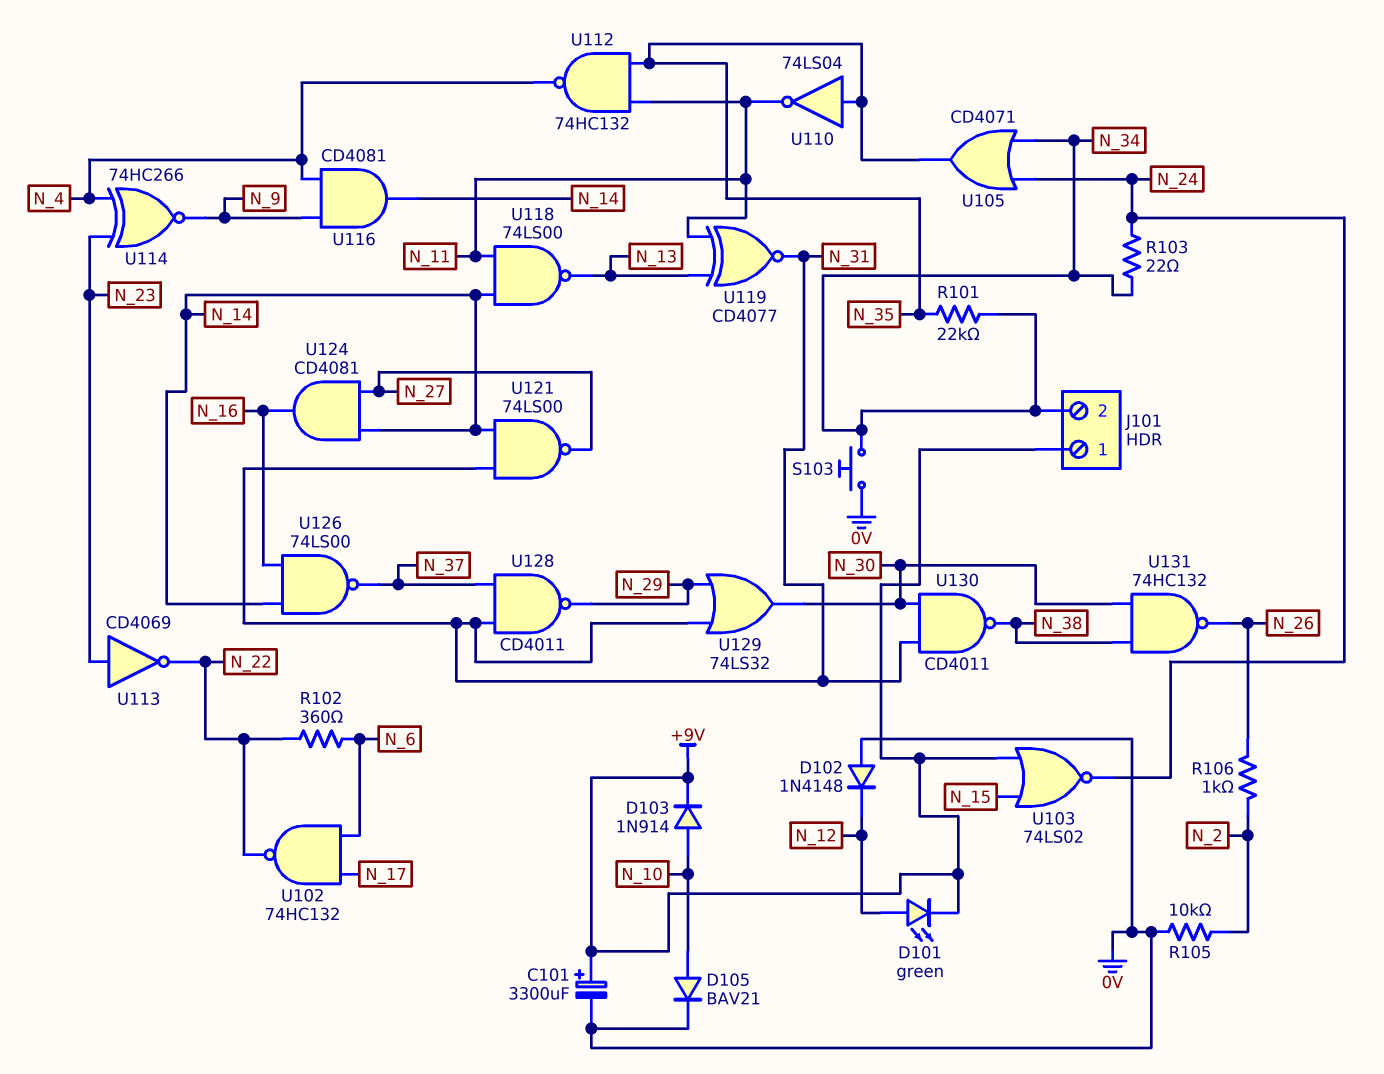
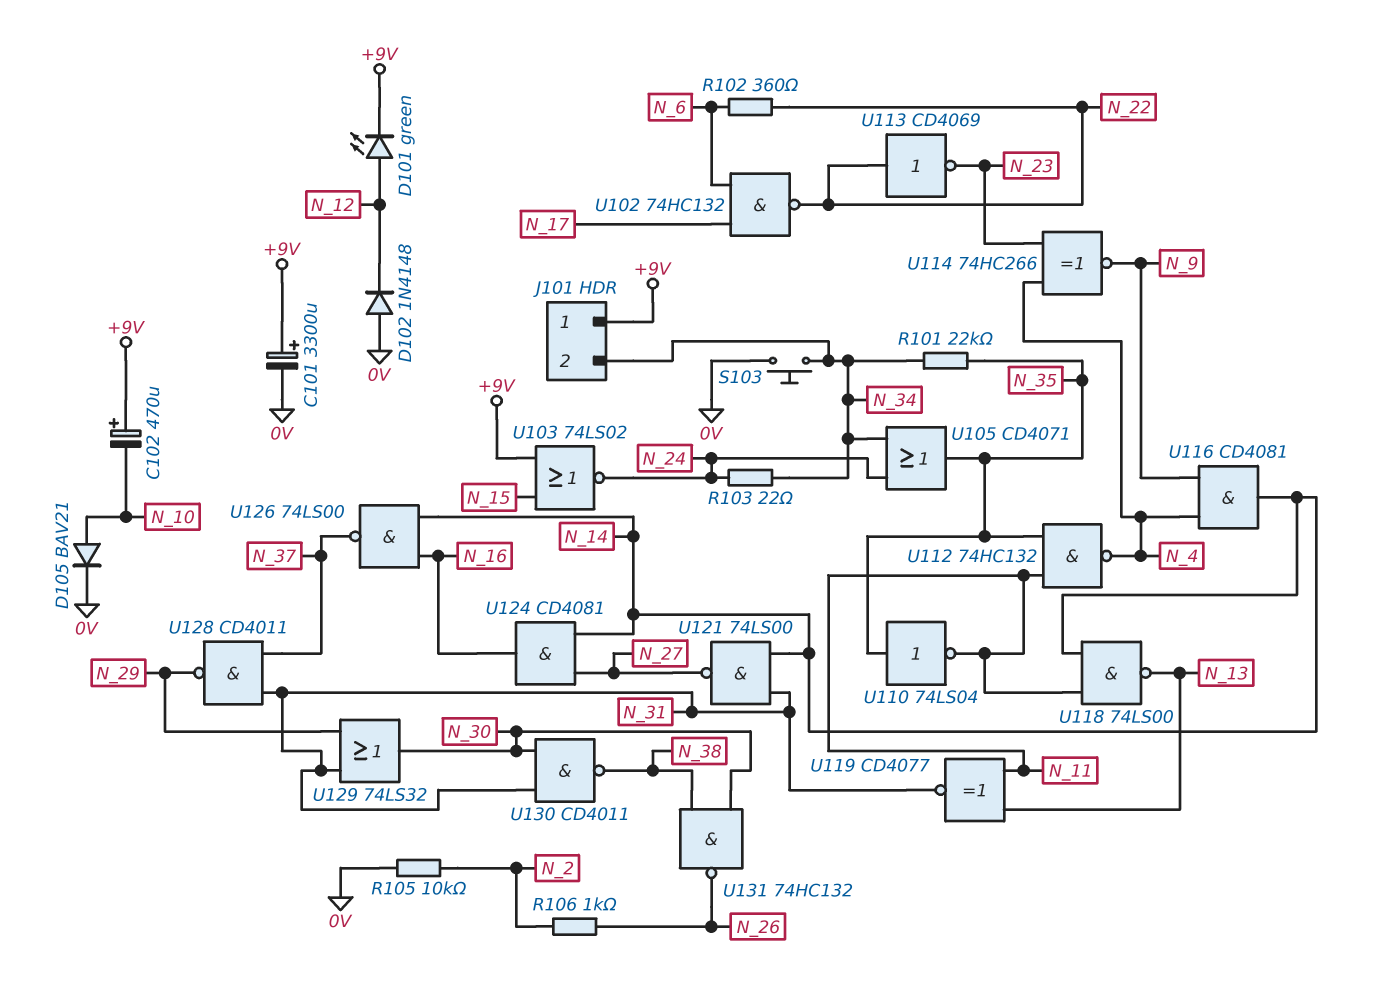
C102: none -> 470uF (plus +9V, minus N_10)
D103: diode 1N914 (A N_10, K +9V) -> none
U113: NOT CD4069 (in N_23, out N_22) -> NOT CD4069 (in N_22, out N_23)

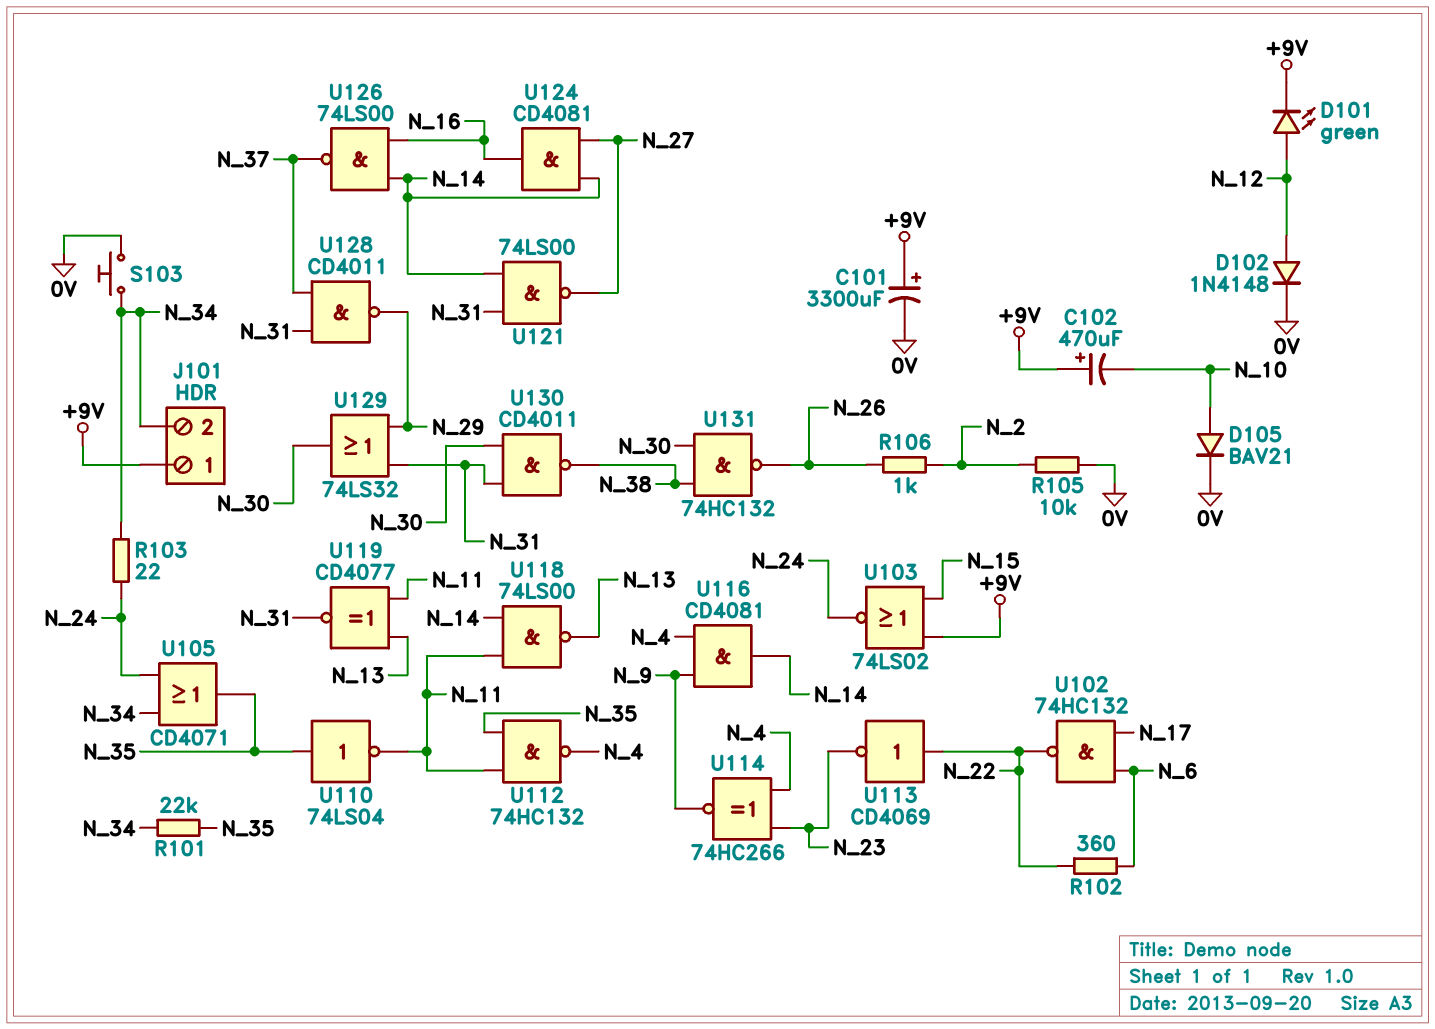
D102: diode 1N4148 (A 0V, K N_12) -> diode 1N4148 (A N_12, K 0V)

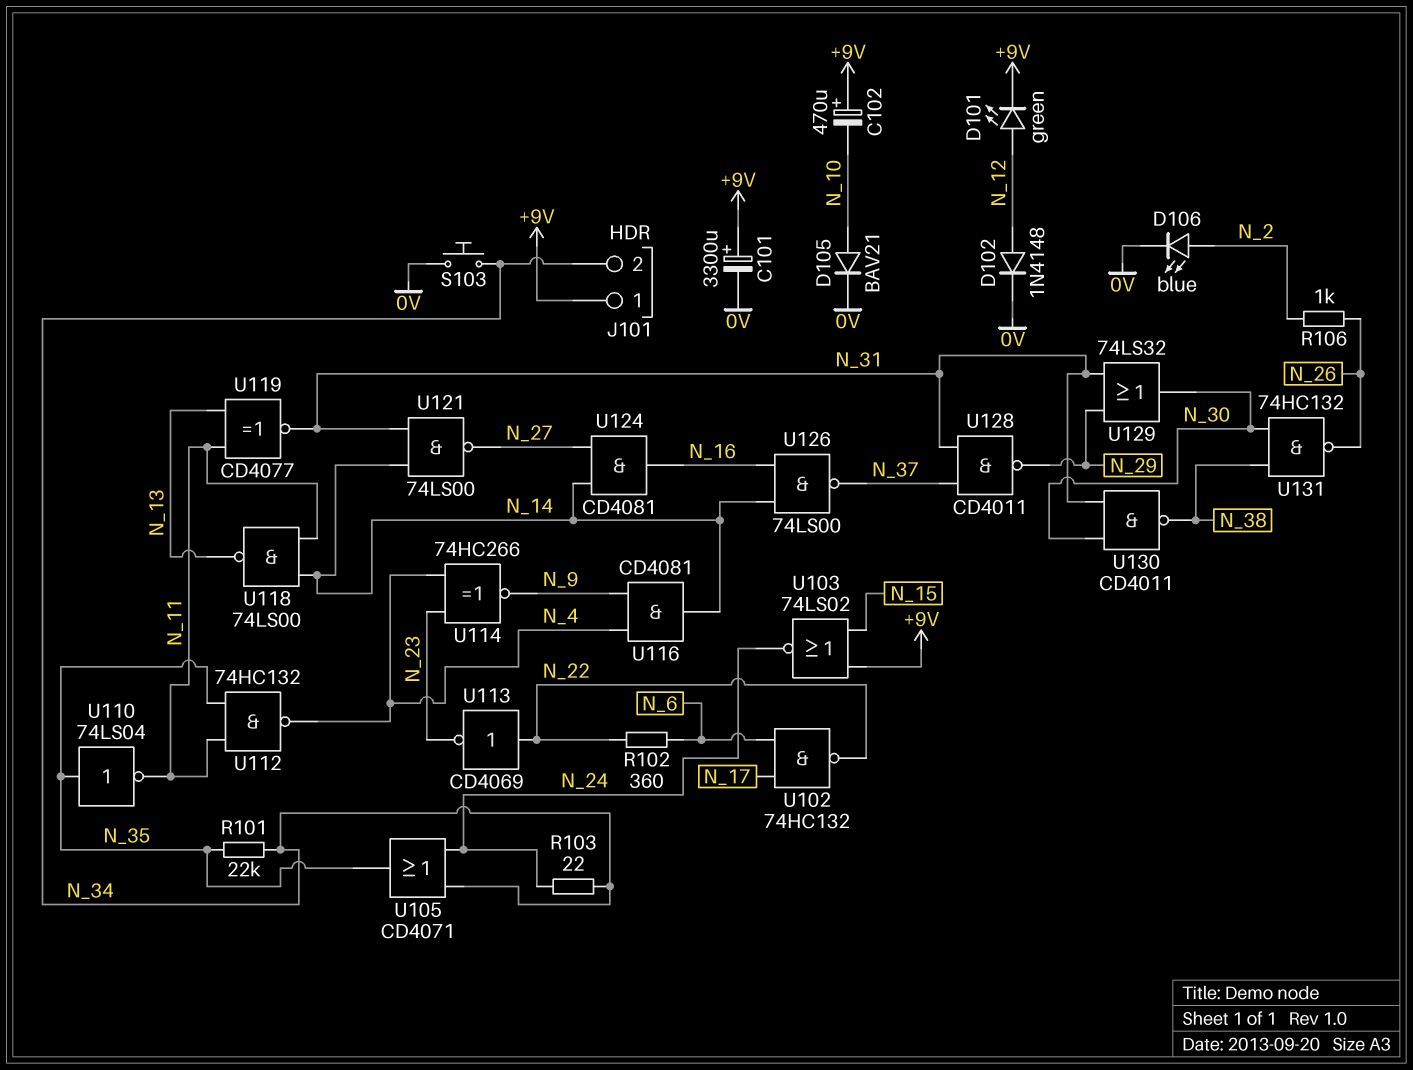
D106: none -> LED blue (A N_2, K 0V)
R105: 10k (0V, N_2) -> none

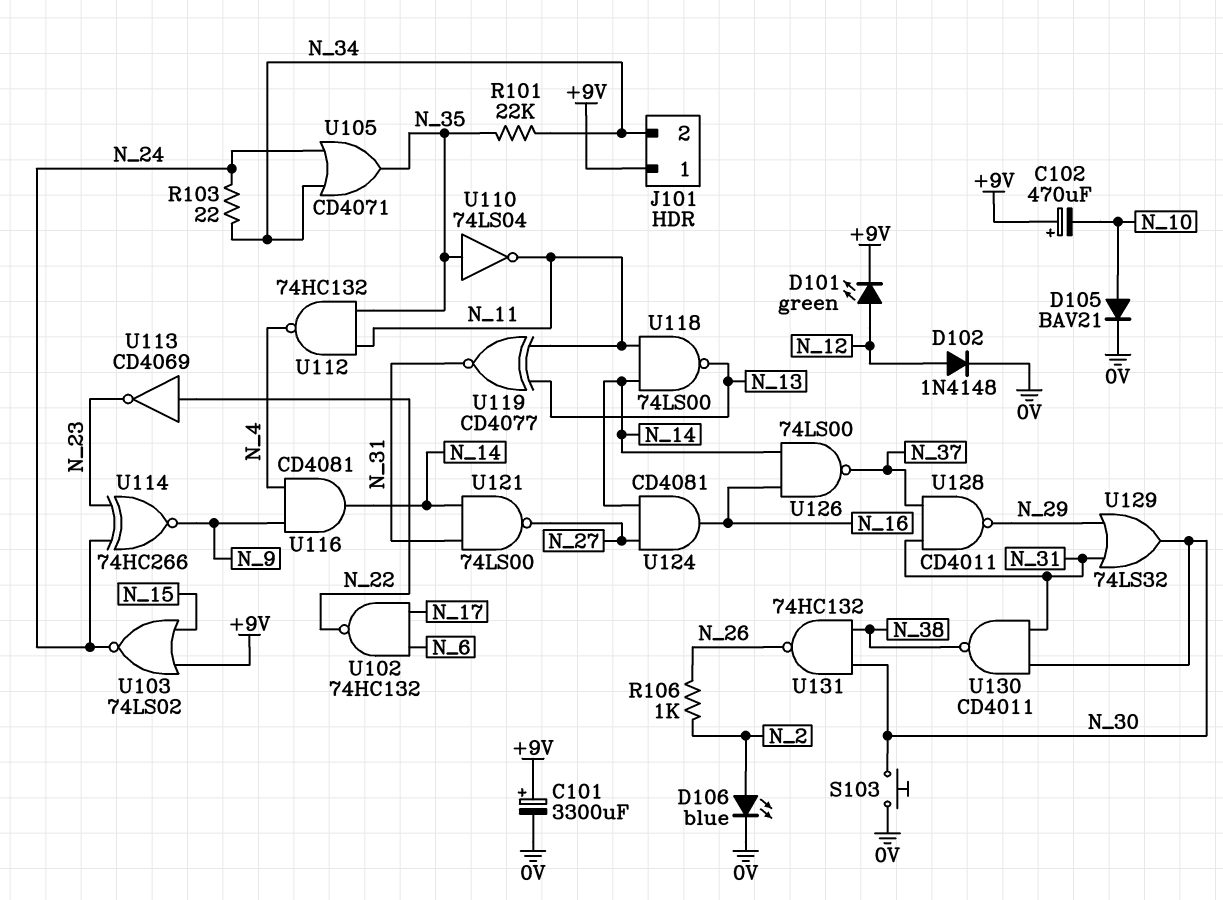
R102: 360 (N_6, N_22) -> none
S103: button (0V, N_34) -> button (0V, N_30)
U114: XNOR 74HC266 (in N_4, in N_23, out N_9) -> XNOR 74HC266 (in N_23, in N_24, out N_9)

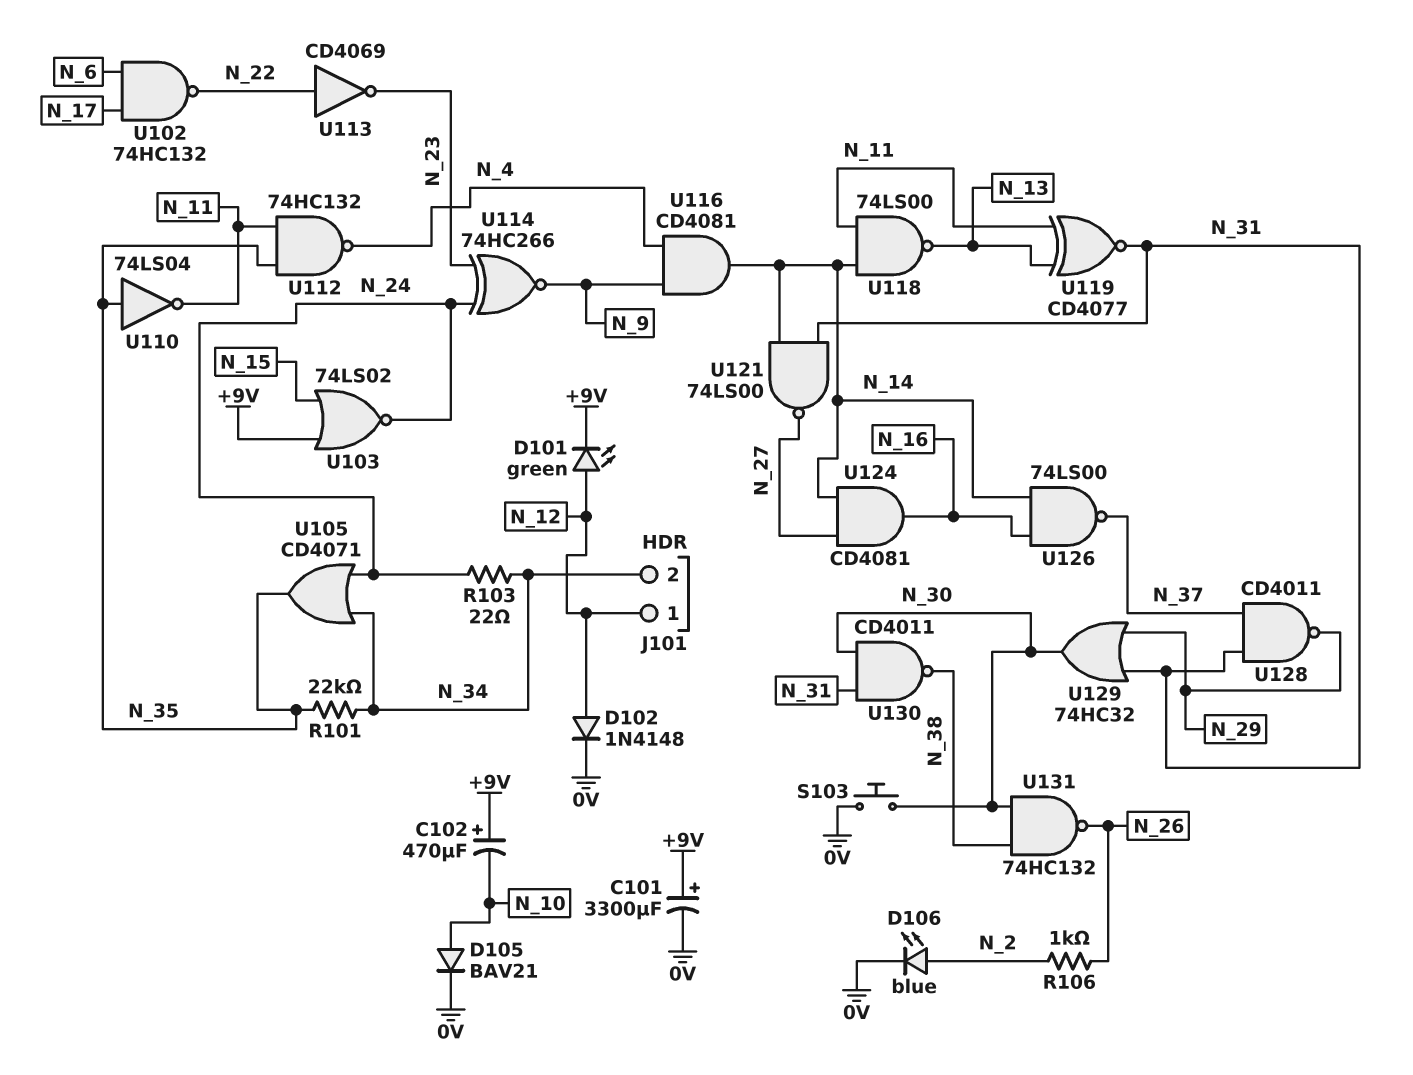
J101 pin 1: +9V -> N_12
U129: OR 74LS32 (in N_29, in N_31, out N_30) -> OR 74HC32 (in N_29, in N_31, out N_30)

